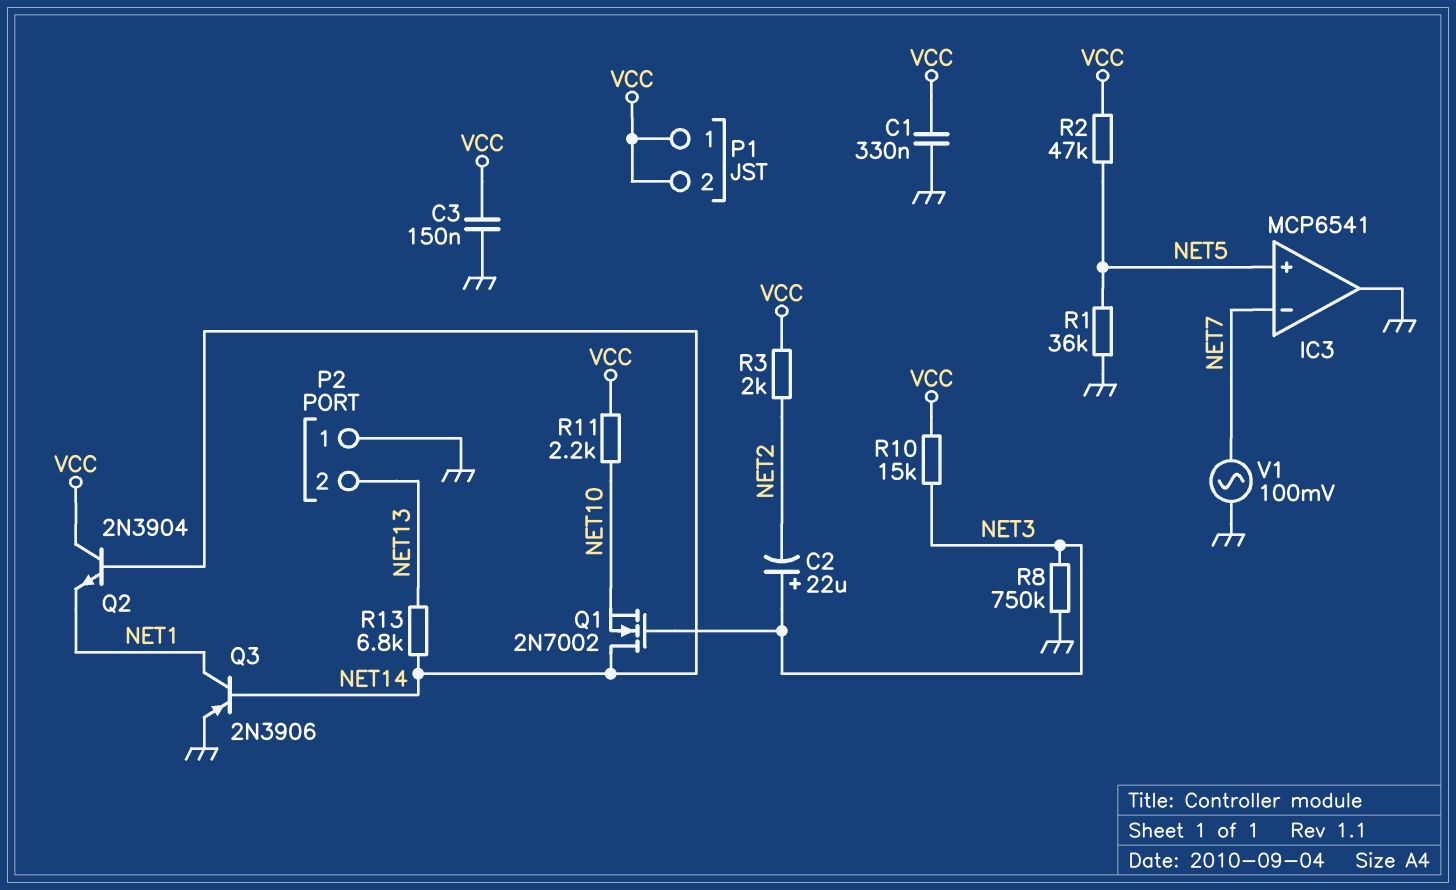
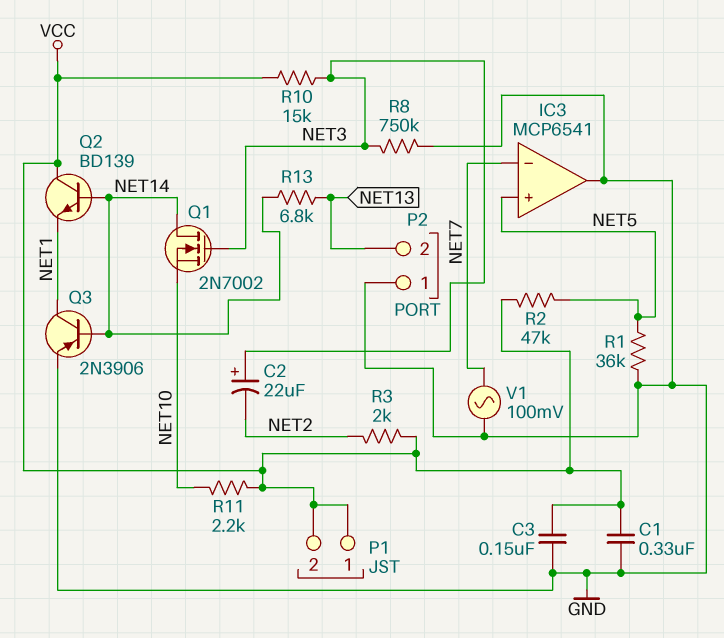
Q2: NPN 2N3904 (B NET14, C VCC, E NET1) -> NPN BD139 (B NET14, C VCC, E NET1)

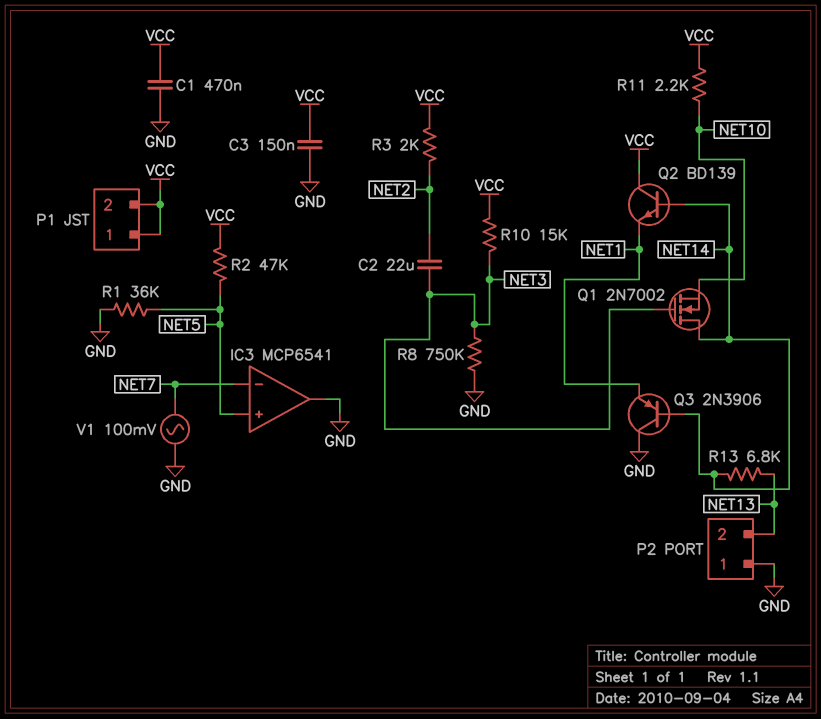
C1: 330nF (GND, VCC) -> 470nF (GND, VCC)
C2: 22uF (plus NET3, minus NET2) -> 22uF (NET2, NET3)
Q3: PNP 2N3906 (B NET14, C NET1, E GND) -> PNP 2N3906 (B NET14, C GND, E NET1)

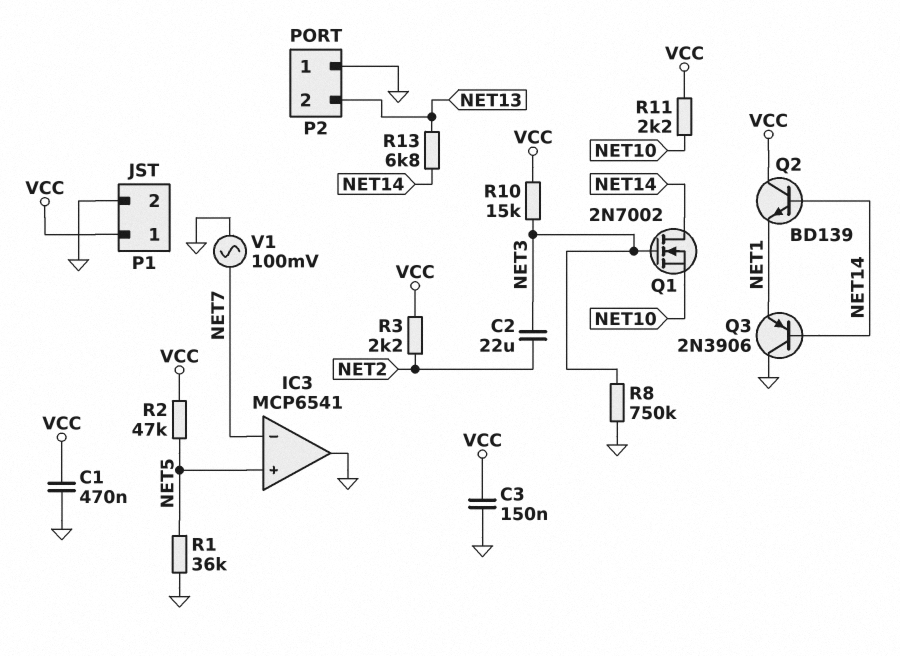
P1 pin 2: VCC -> GND
R3: 2k (NET2, VCC) -> 2.2k (NET2, VCC)

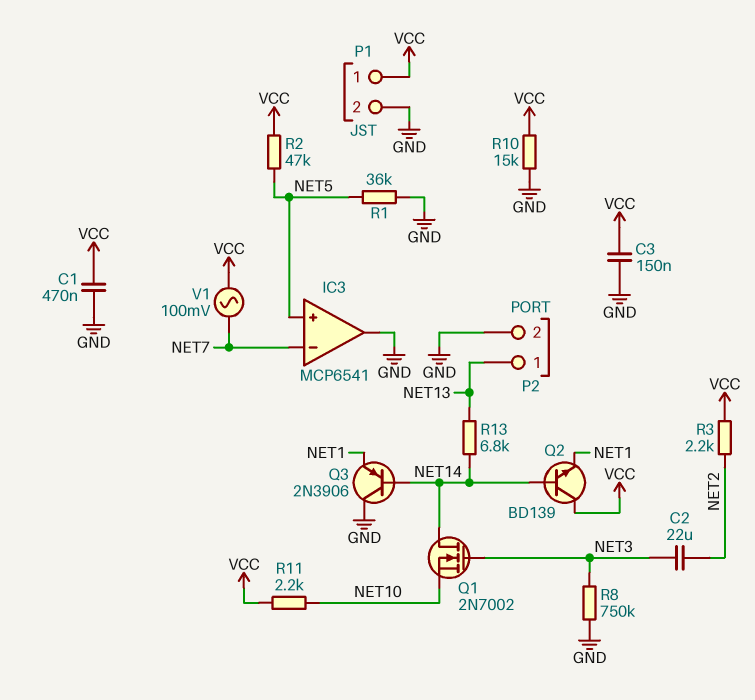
P2 pin 1: GND -> NET13
P2 pin 2: NET13 -> GND
R10: 15k (NET3, VCC) -> 15k (GND, VCC)
V1: AC 100mV (GND, NET7) -> AC 100mV (NET7, VCC)

